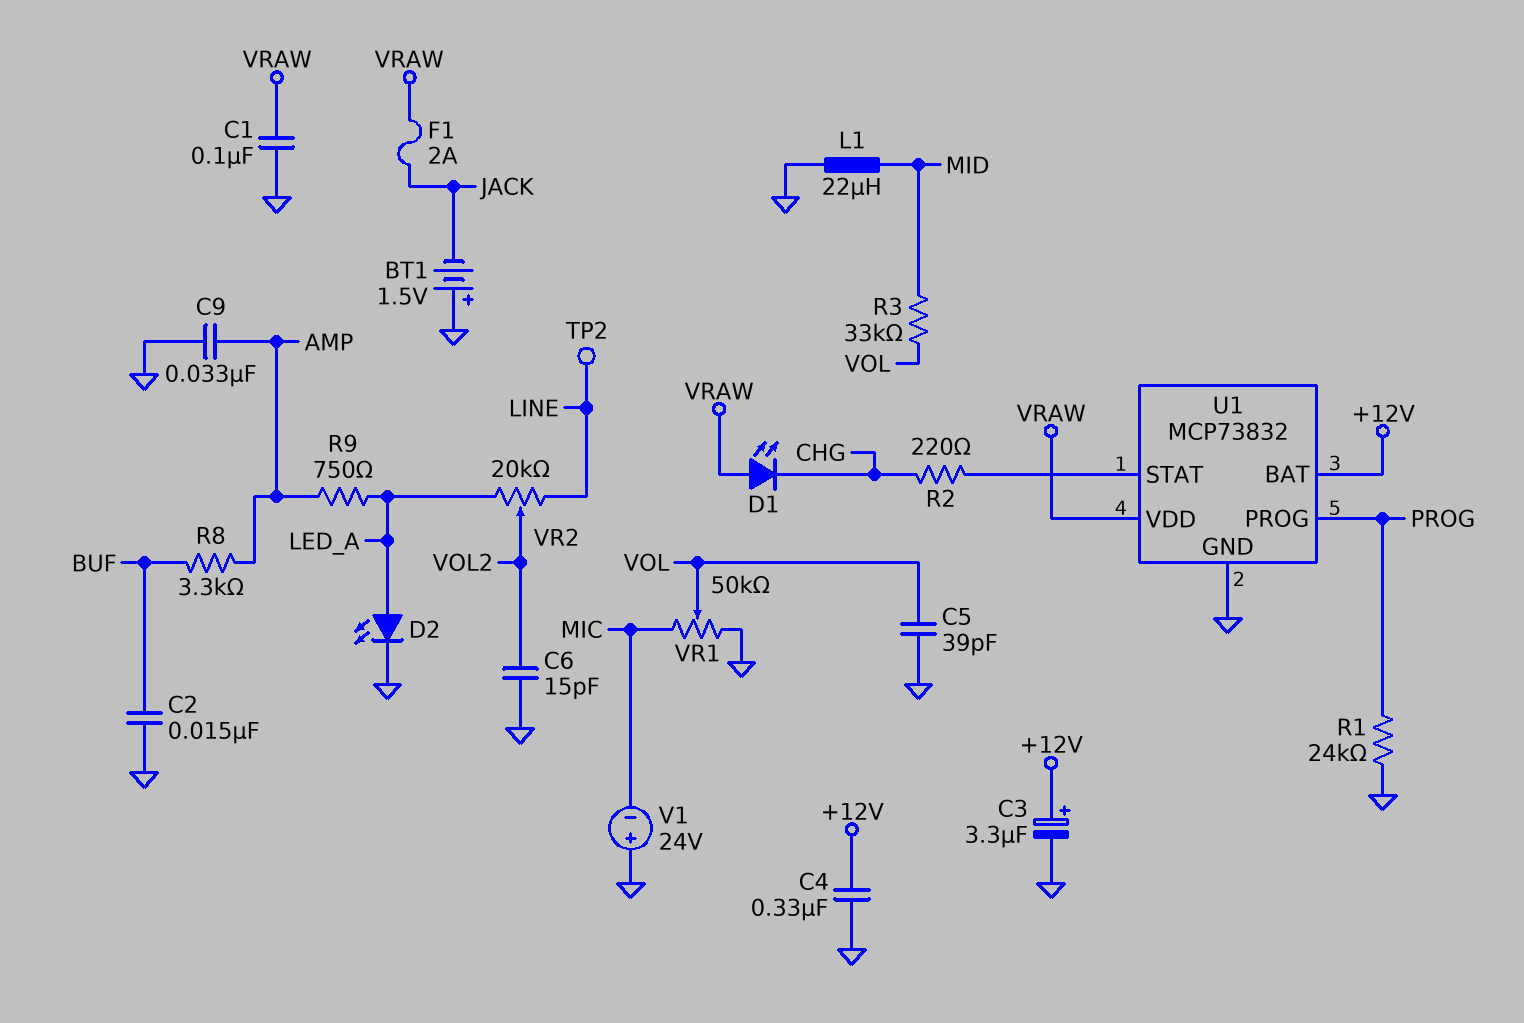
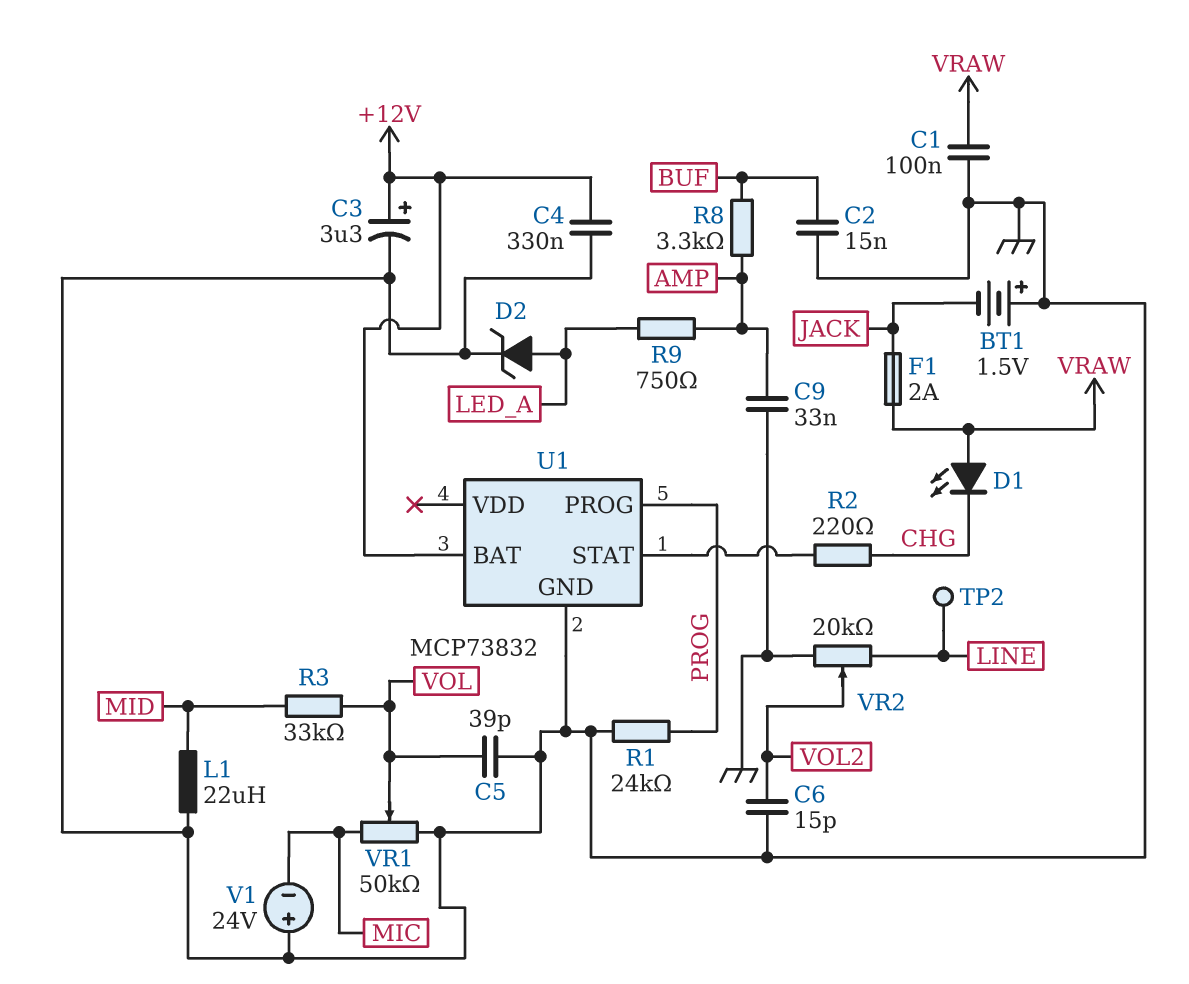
D2: LED (A LED_A, K GND) -> zener (A LED_A, K GND)
U1 pin VDD: VRAW -> none
VR2: 20k (LED_A, LINE, wiper VOL2) -> 20k (GND, LINE, wiper VOL2)

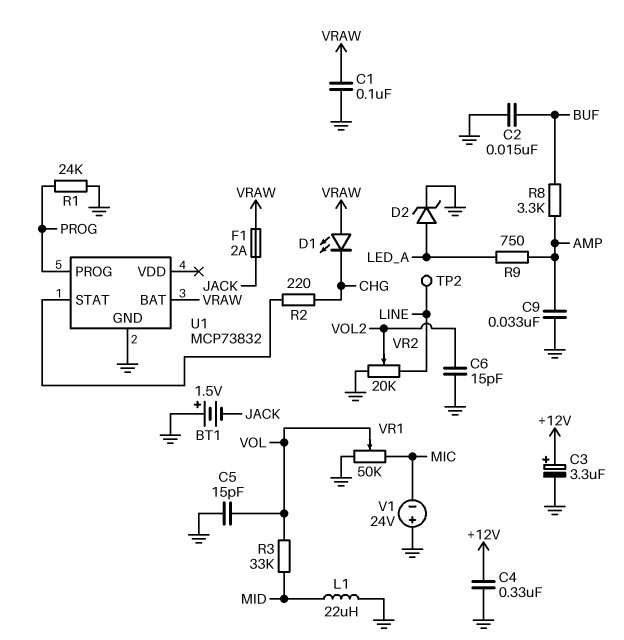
C5: 39pF (GND, VOL) -> 15pF (GND, VOL)
U1 pin BAT: +12V -> VRAW

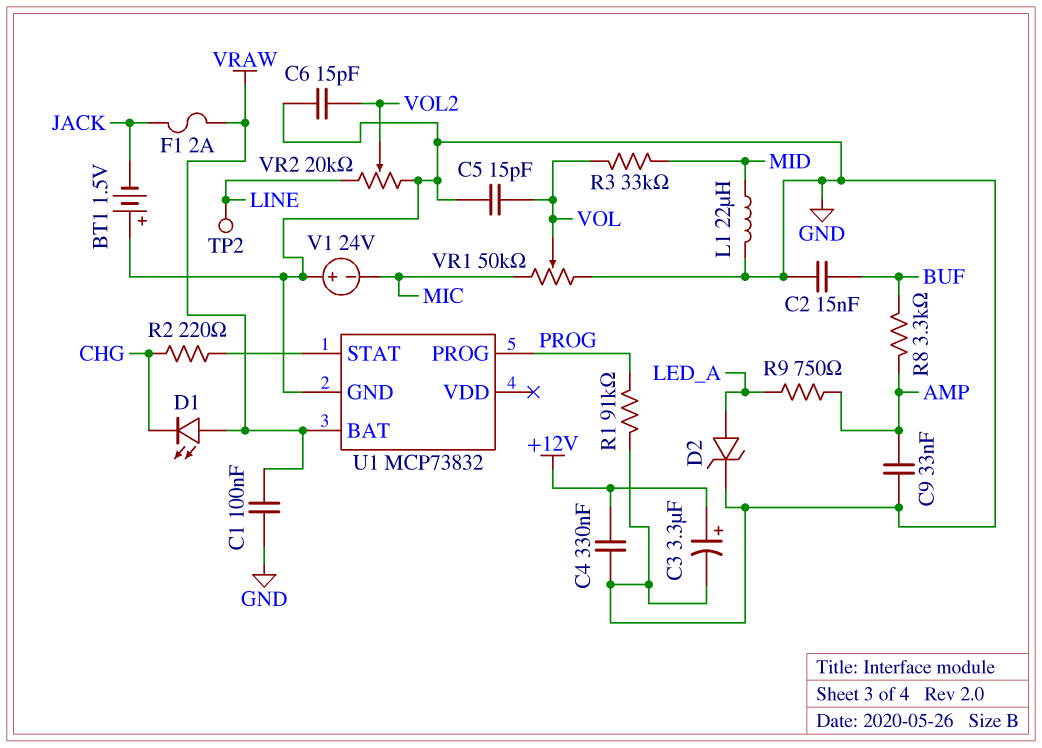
R1: 24k (GND, PROG) -> 91k (GND, PROG)

